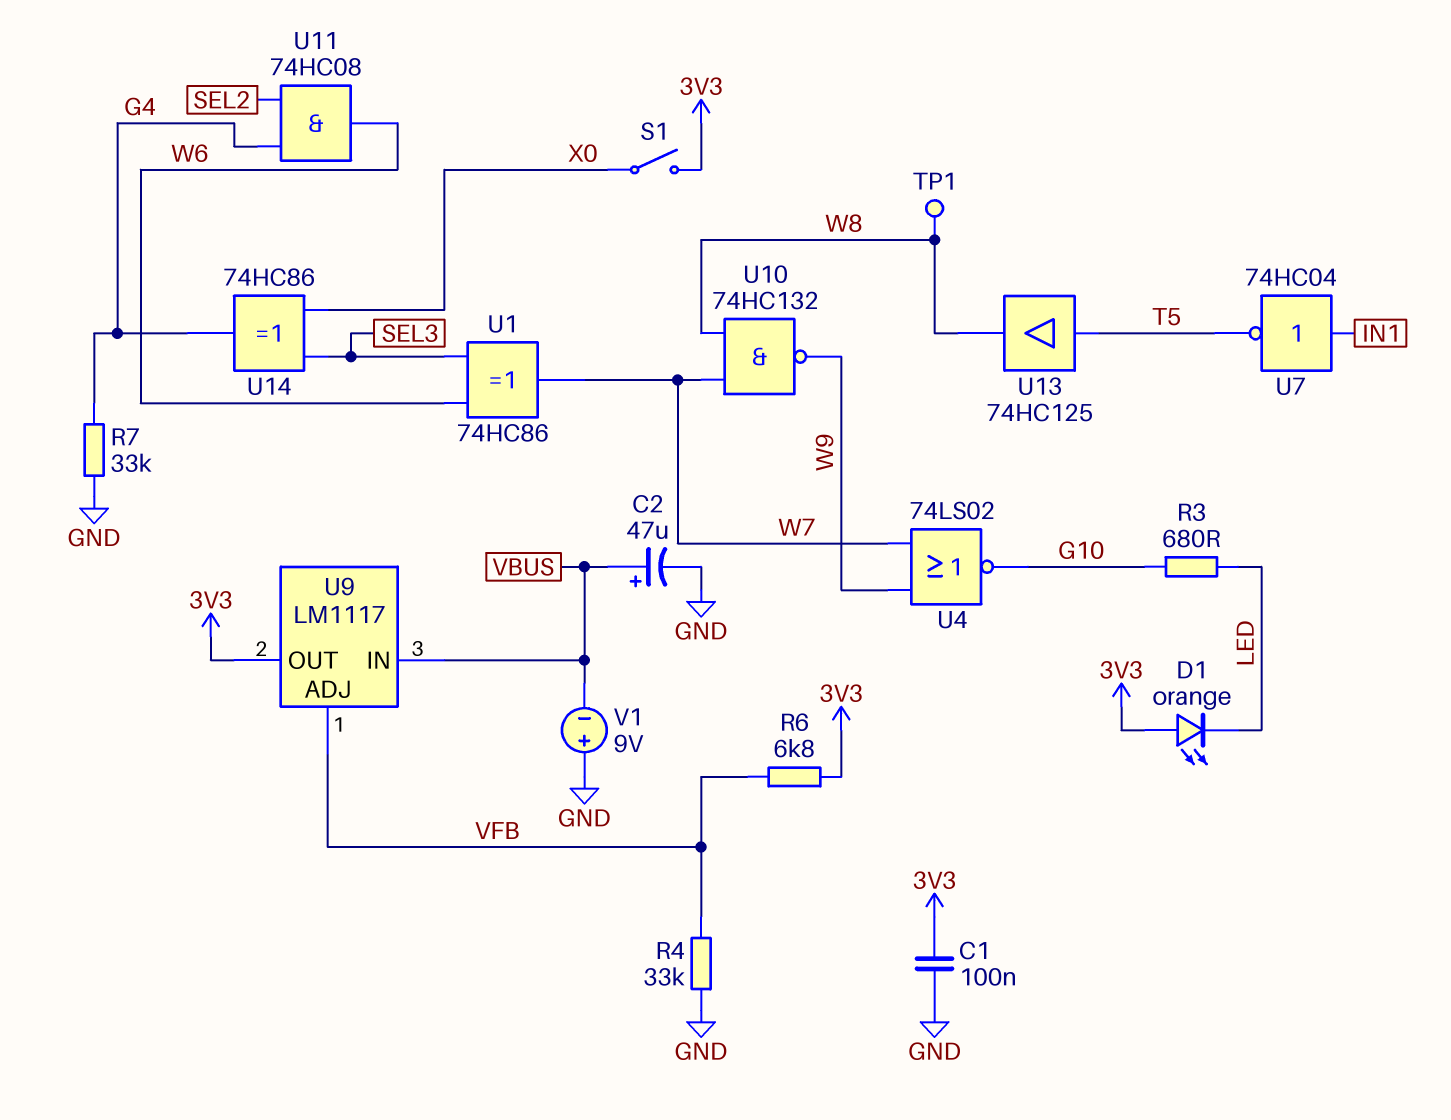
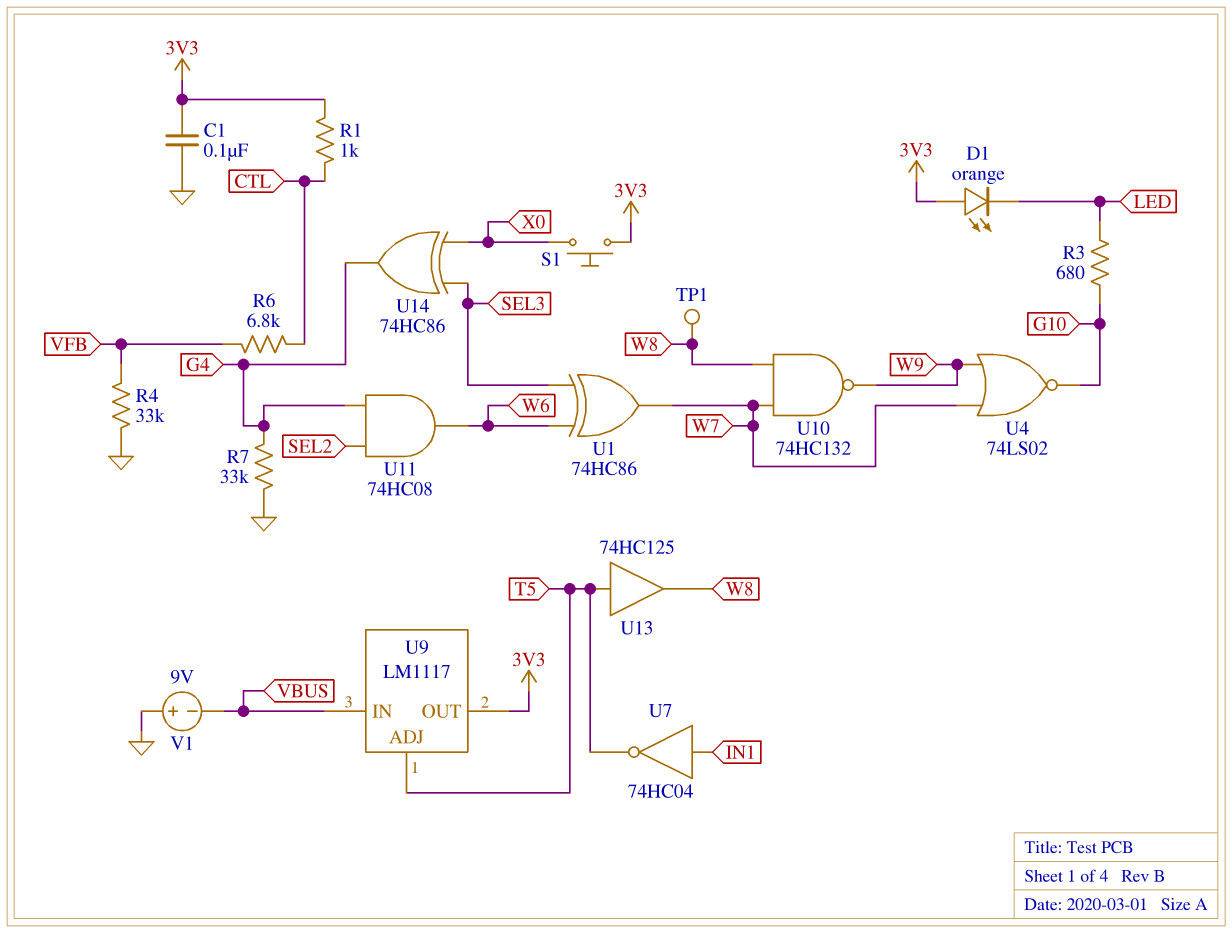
C2: 47uF (plus VBUS, minus GND) -> none
R1: none -> 1k (3V3, CTL)
R6: 6.8k (3V3, VFB) -> 6.8k (CTL, VFB)
S1: switch (3V3, X0) -> button (3V3, X0)
U9 pin ADJ: VFB -> T5

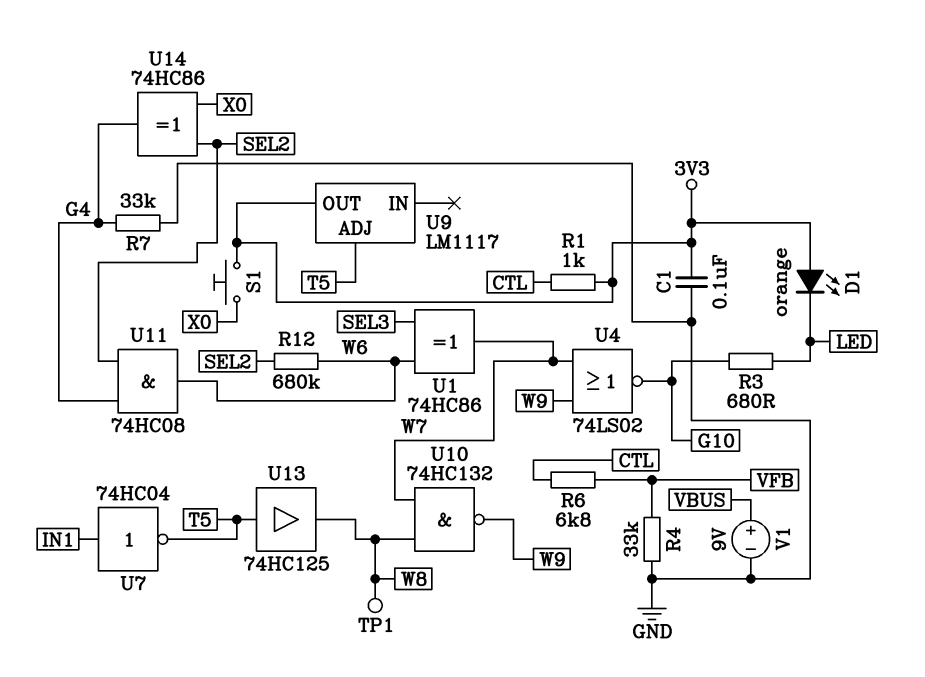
R12: none -> 680k (SEL2, W6)
U9 pin IN: VBUS -> none
U14: XOR 74HC86 (in SEL3, in X0, out G4) -> XOR 74HC86 (in SEL2, in X0, out G4)
V1: 9V (plus GND, minus VBUS) -> 9V (plus VBUS, minus GND)

